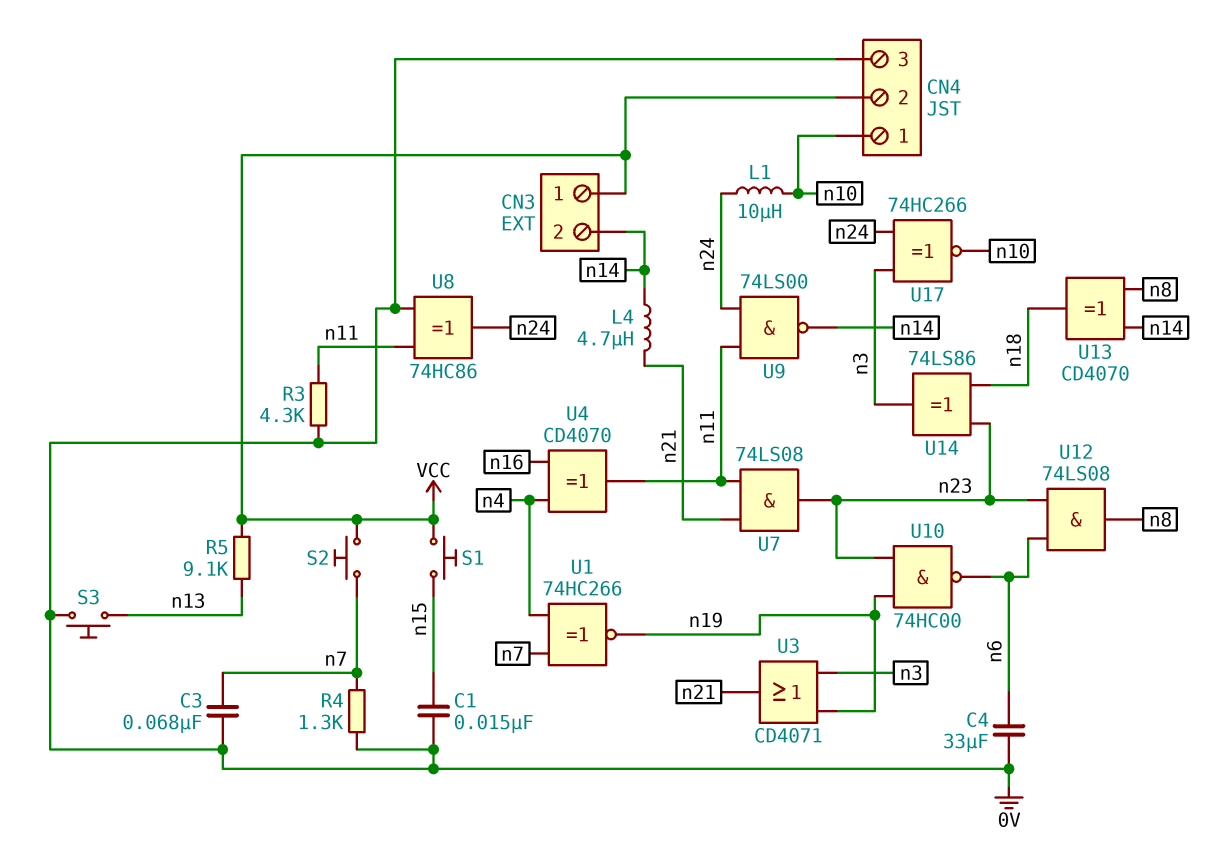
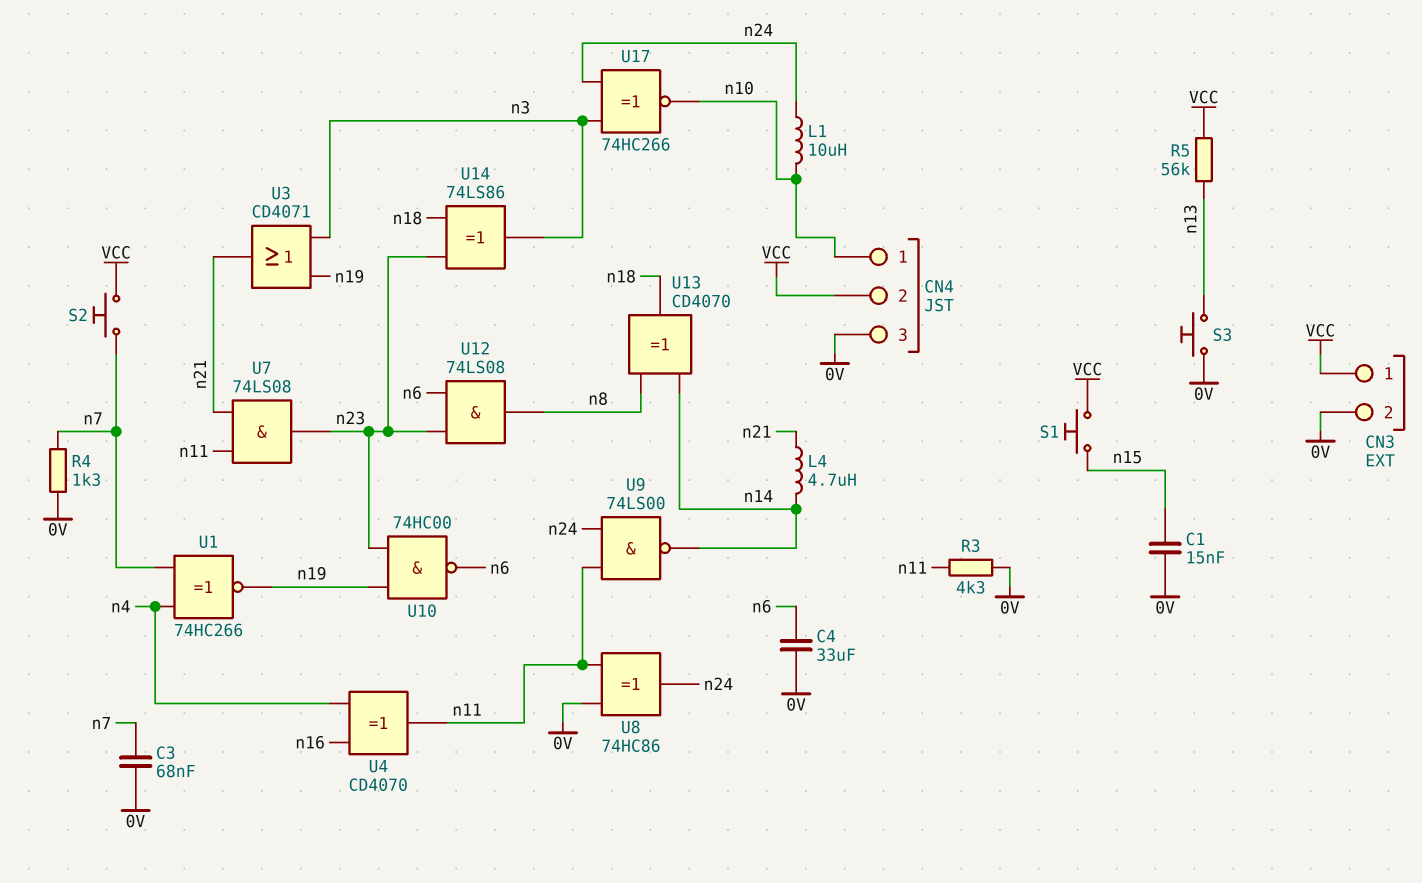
CN3 pin 2: n14 -> 0V
R5: 9.1k (VCC, n13) -> 56k (VCC, n13)

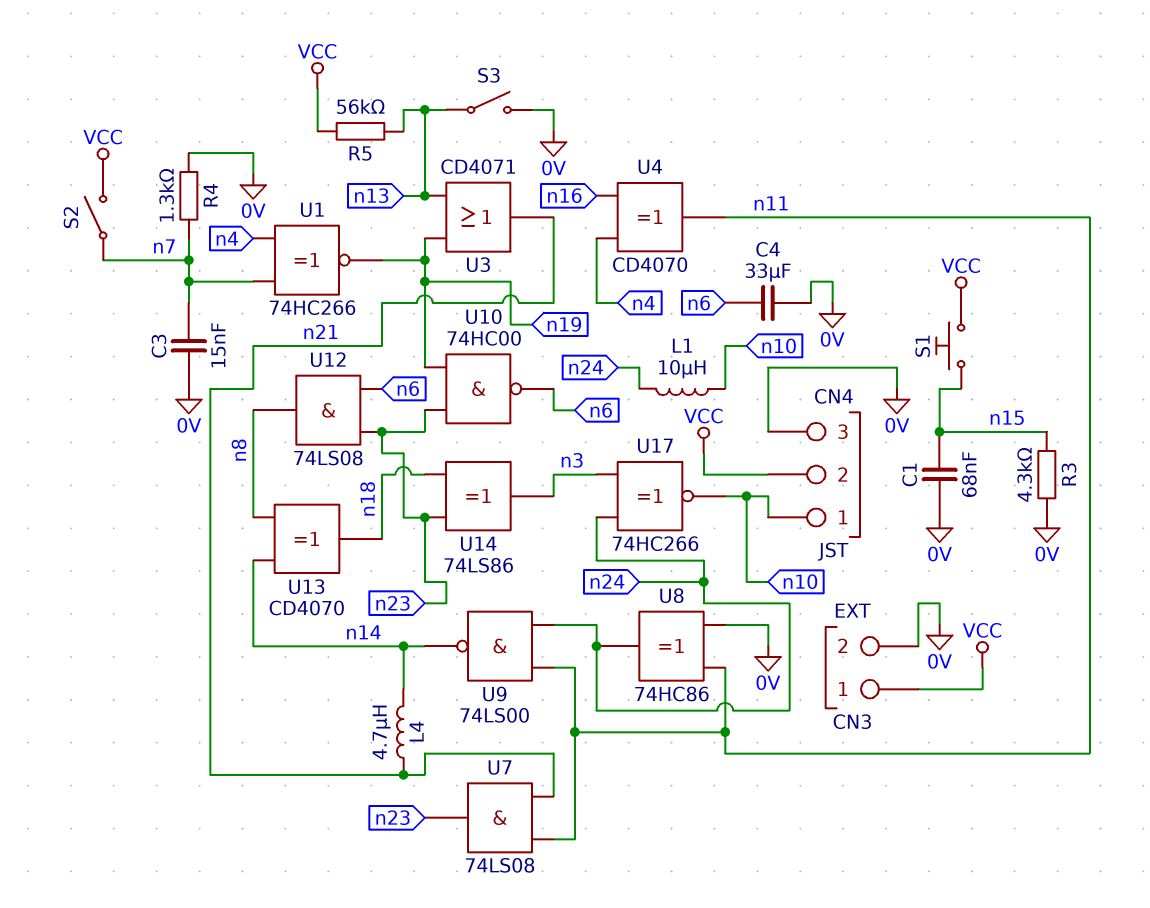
C1: 15nF (0V, n15) -> 68nF (0V, n15)
C3: 68nF (0V, n7) -> 15nF (0V, n7)
R3: 4.3k (0V, n11) -> 4.3k (0V, n15)
S2: button (VCC, n7) -> switch (VCC, n7)
S3: button (0V, n13) -> switch (0V, n13)
U3: OR CD4071 (in n3, in n19, out n21) -> OR CD4071 (in n13, in n19, out n21)

